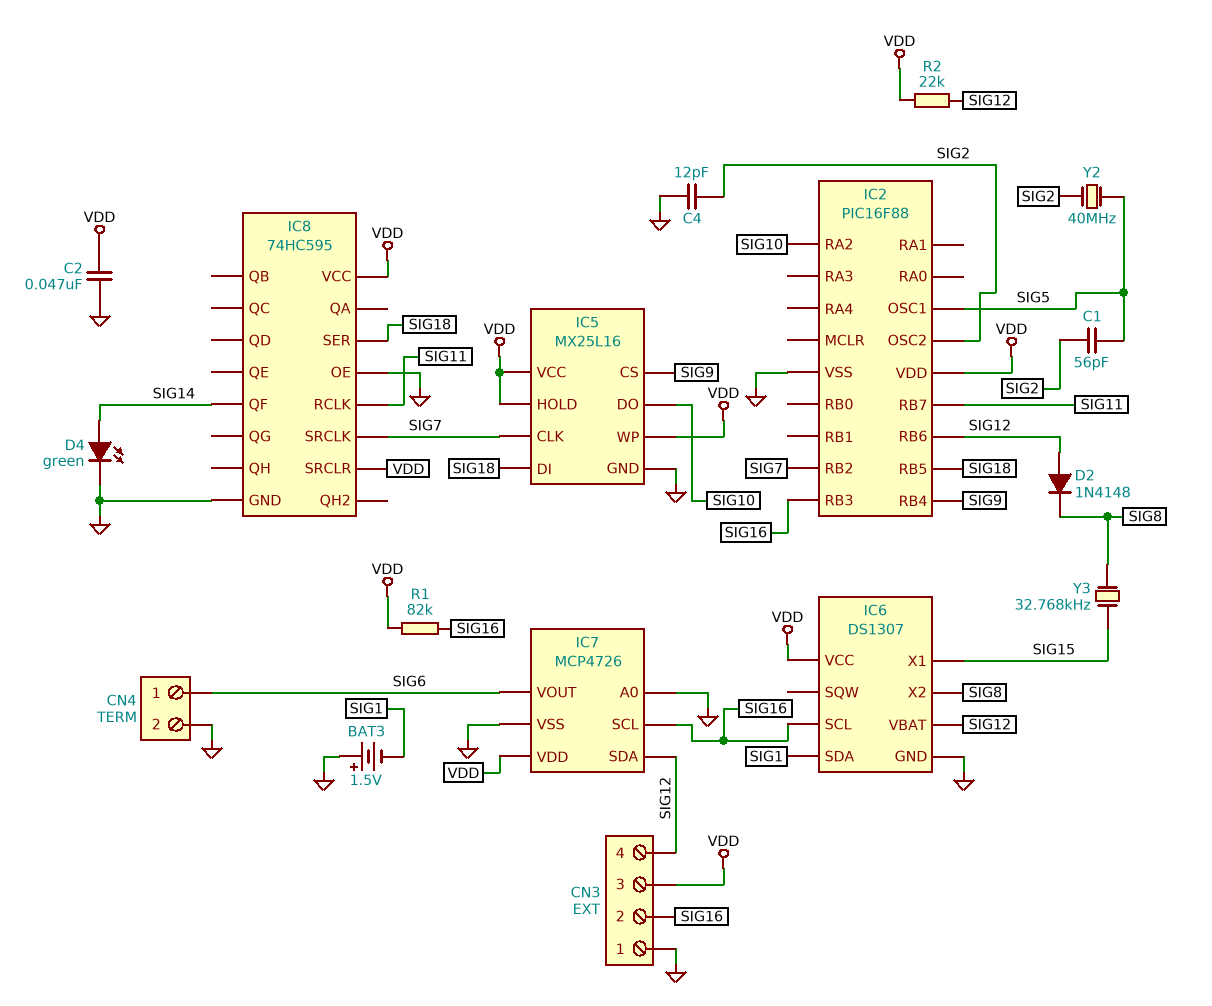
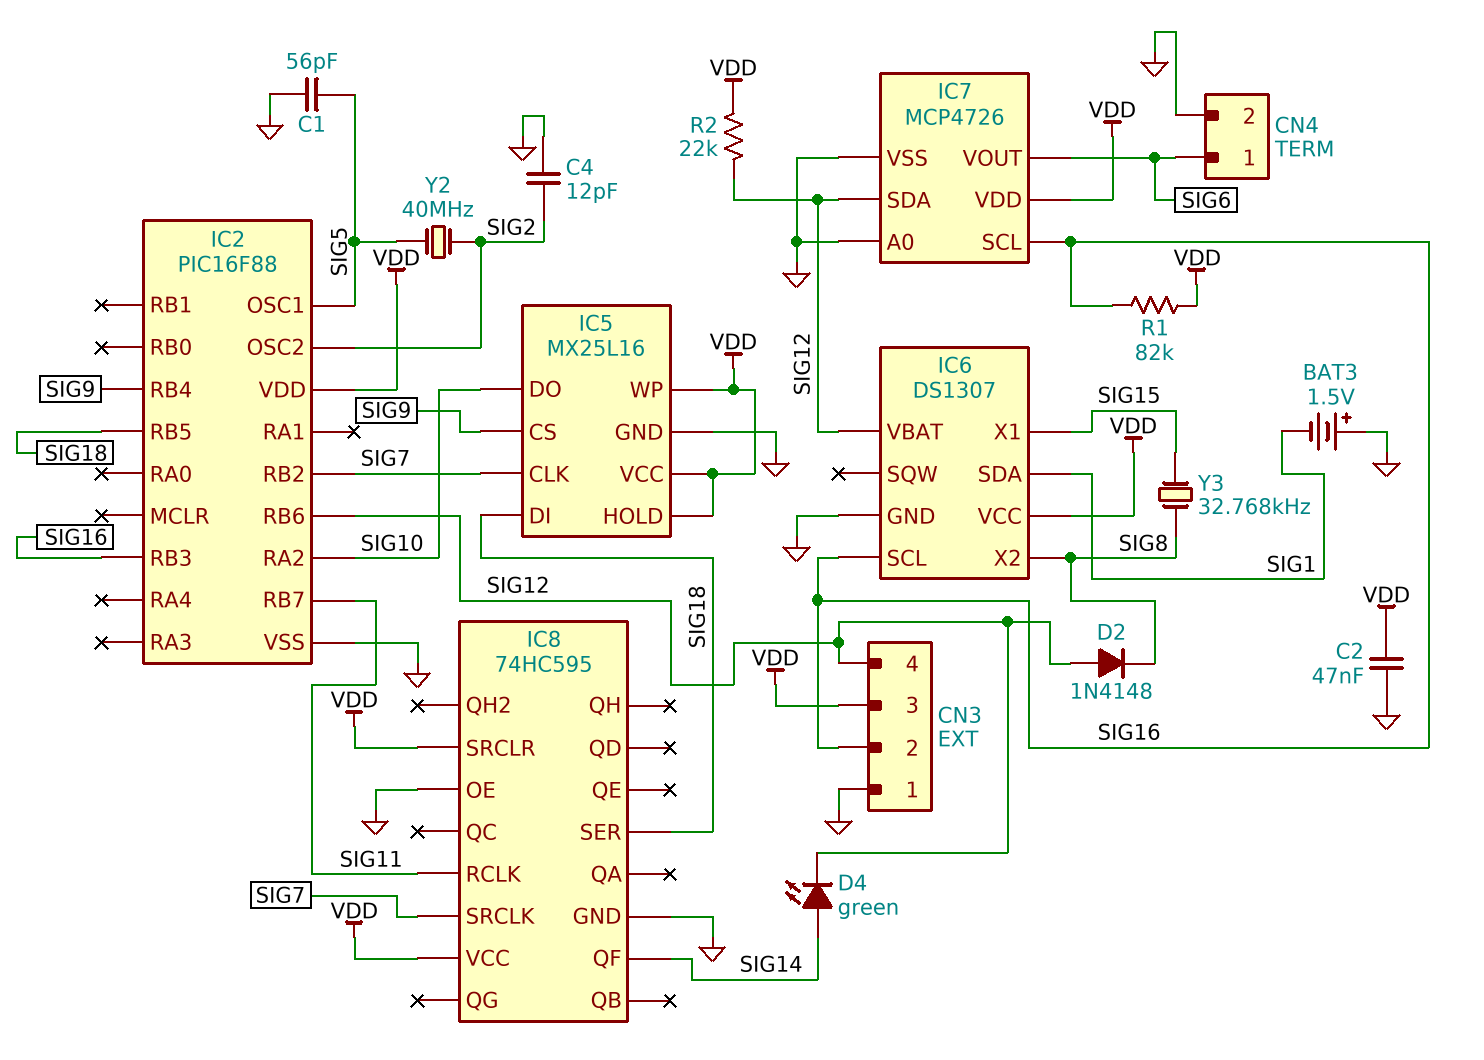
C1: 56pF (SIG2, SIG5) -> 56pF (GND, SIG5)
D4: LED green (A SIG14, K GND) -> LED green (A SIG14, K SIG12)

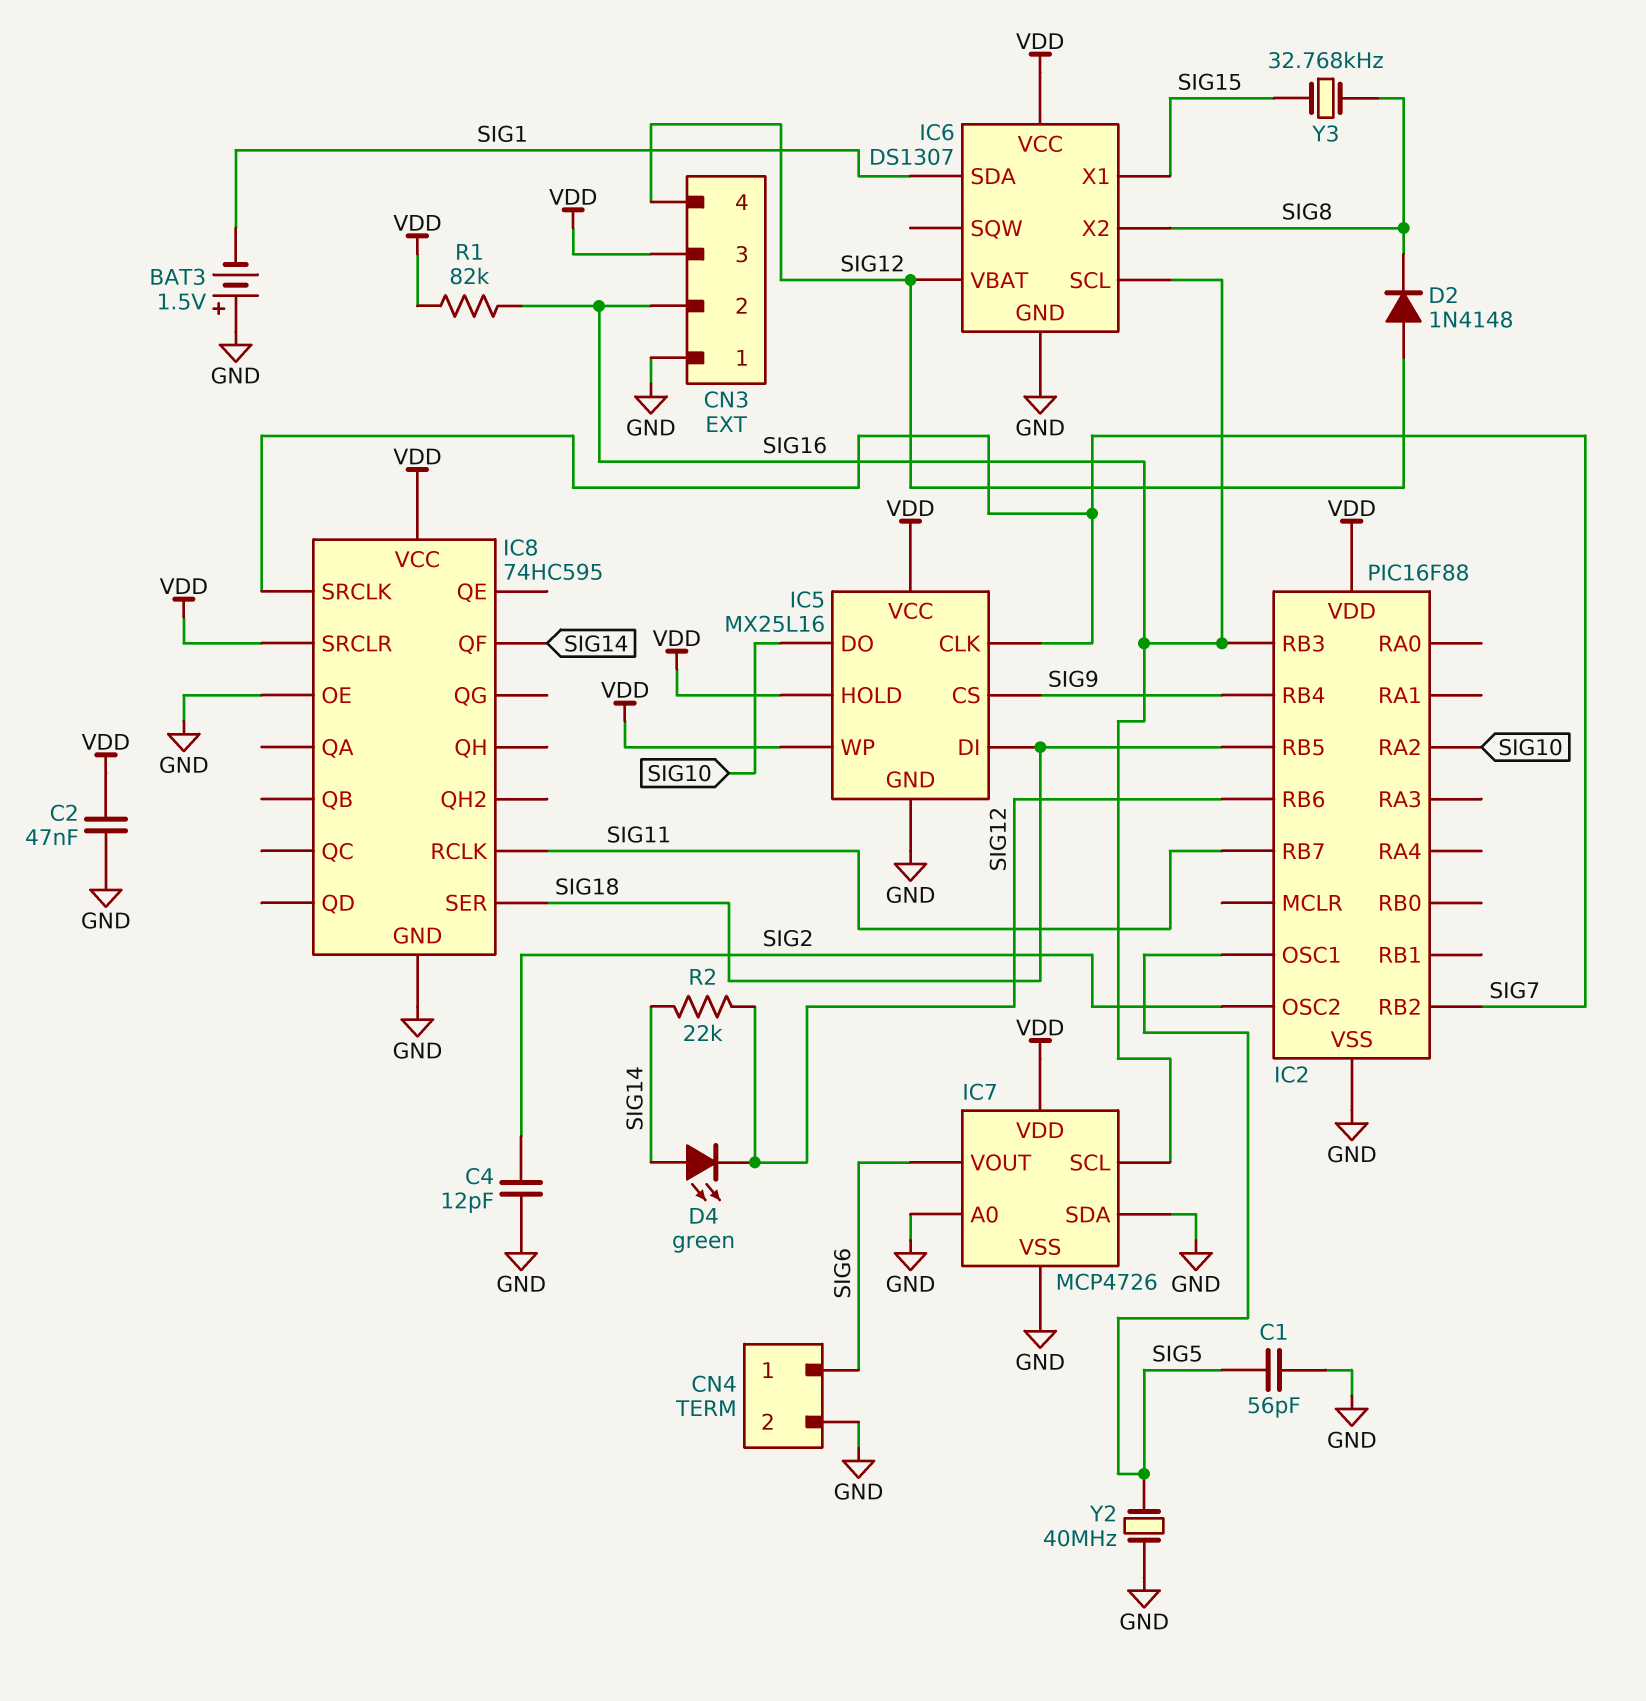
IC7 pin SDA: SIG12 -> GND
R2: 22k (SIG12, VDD) -> 22k (SIG12, SIG14)
Y2: 40MHz (SIG2, SIG5) -> 40MHz (GND, SIG5)

